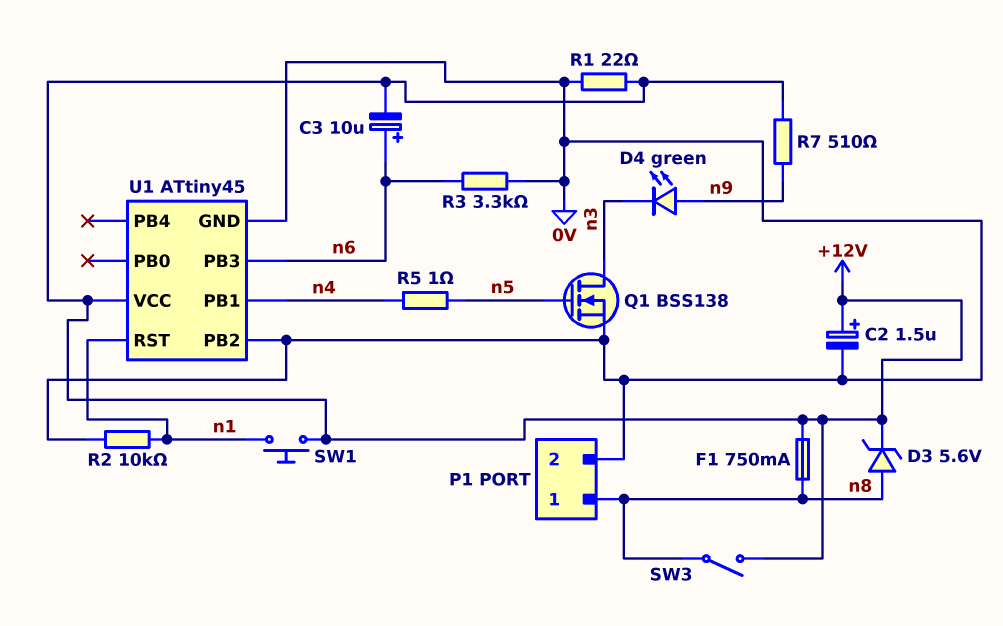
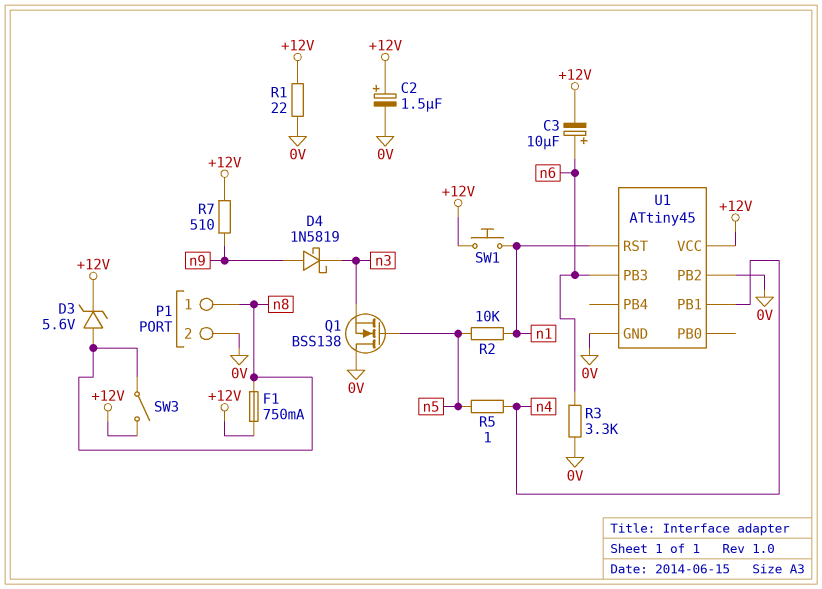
D4: LED green (A n9, K n3) -> schottky 1N5819 (A n9, K n3)
Q1: NMOS BSS138 (G n5, D n3, S 0V) -> NMOS BSS138 (G n5, D 0V, S n3)
R2: 10k (0V, n1) -> 10k (n1, n5)

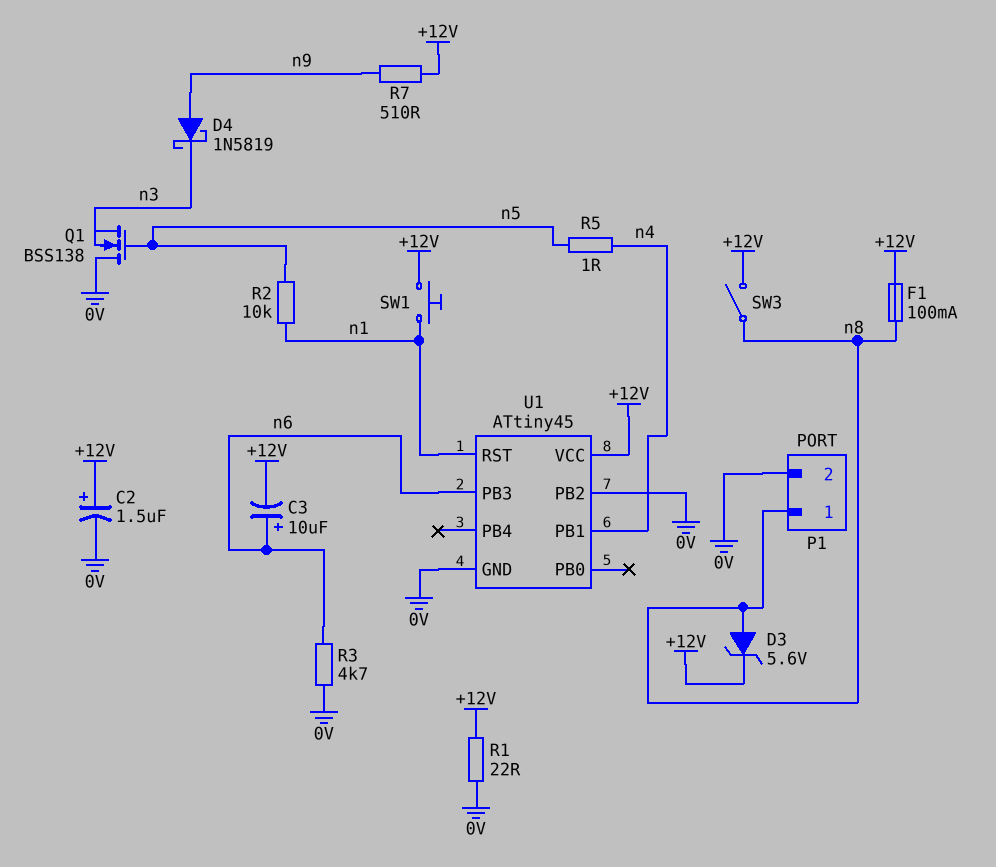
F1: 750mA (+12V, n8) -> 100mA (+12V, n8)
R3: 3.3k (0V, n6) -> 4.7k (0V, n6)

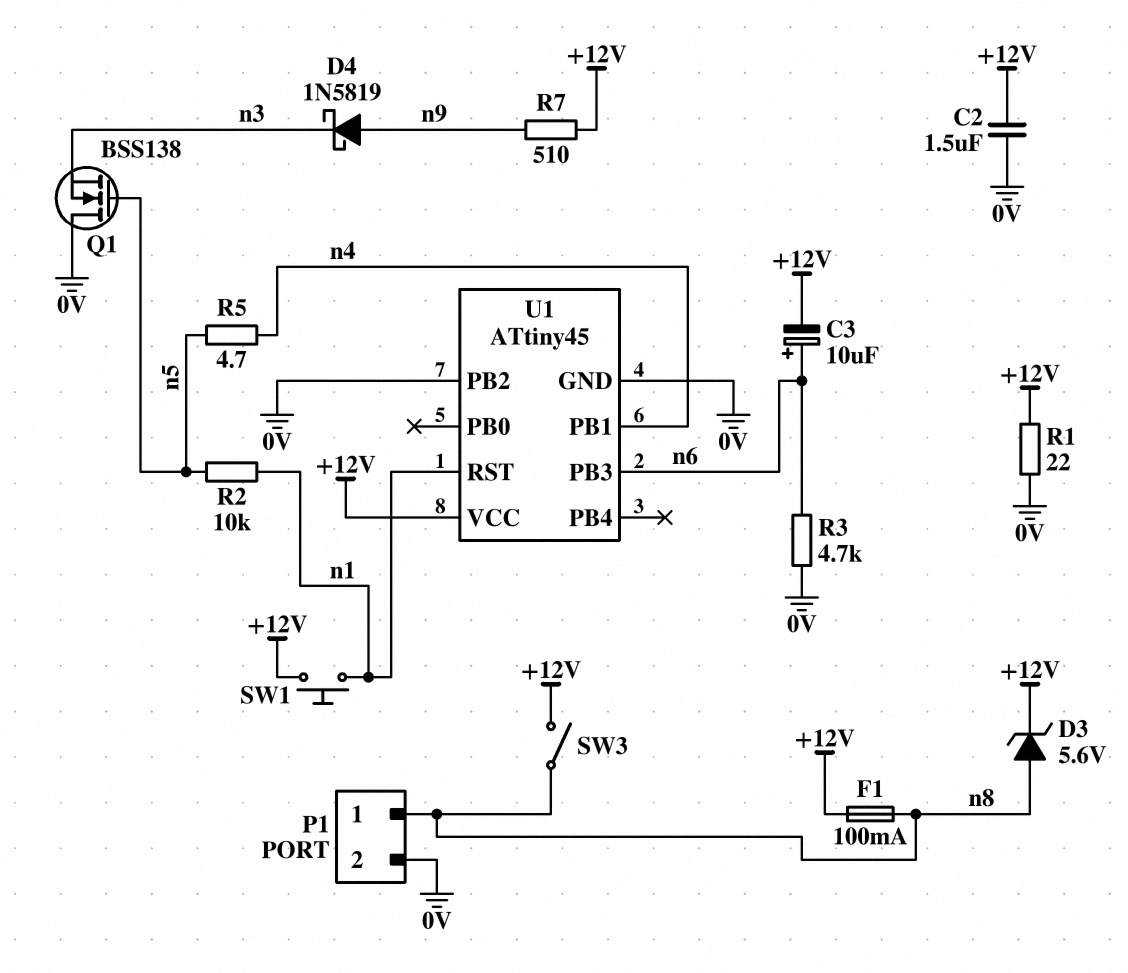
C2: 1.5uF (plus +12V, minus 0V) -> 1.5uF (+12V, 0V)
R5: 1 (n4, n5) -> 4.7 (n4, n5)

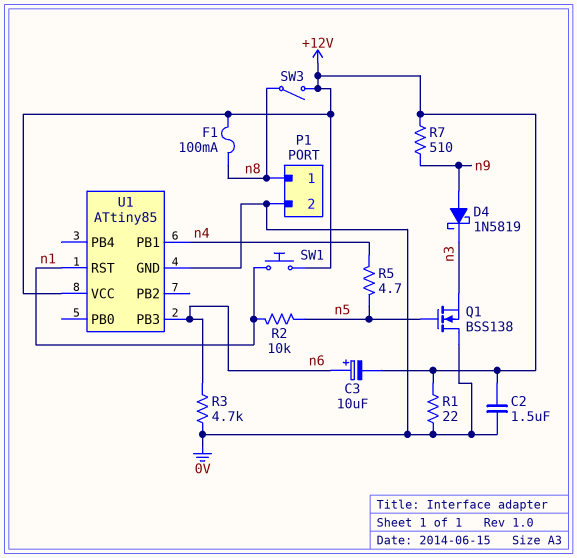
D3: zener 5.6V (A n8, K +12V) -> none
U1: ATtiny45 -> ATtiny85
U1 pin PB2: 0V -> none

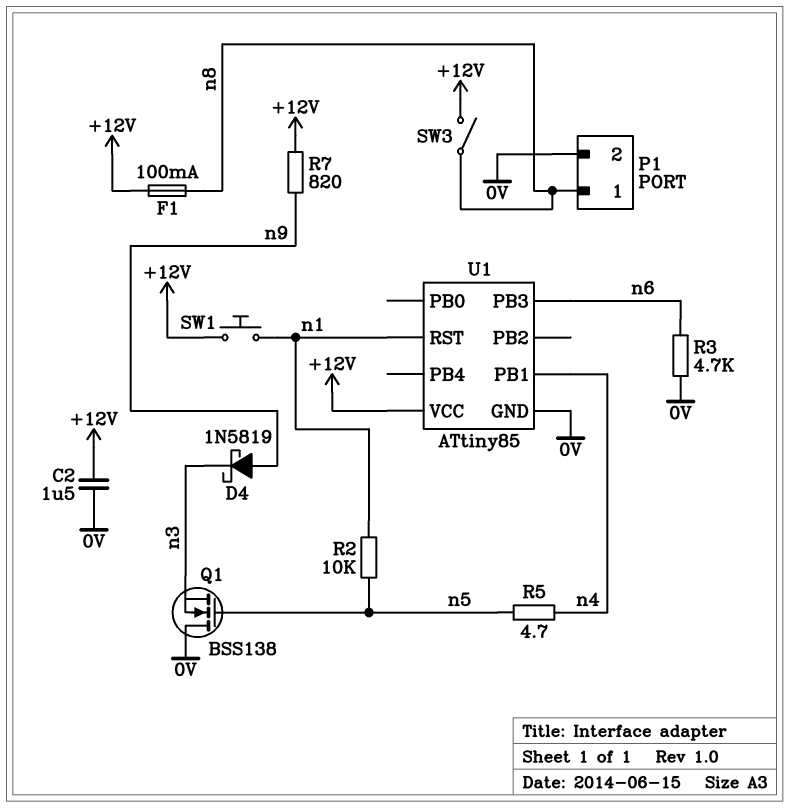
C3: 10uF (plus n6, minus +12V) -> none
R1: 22 (+12V, 0V) -> none
R7: 510 (+12V, n9) -> 820 (+12V, n9)

